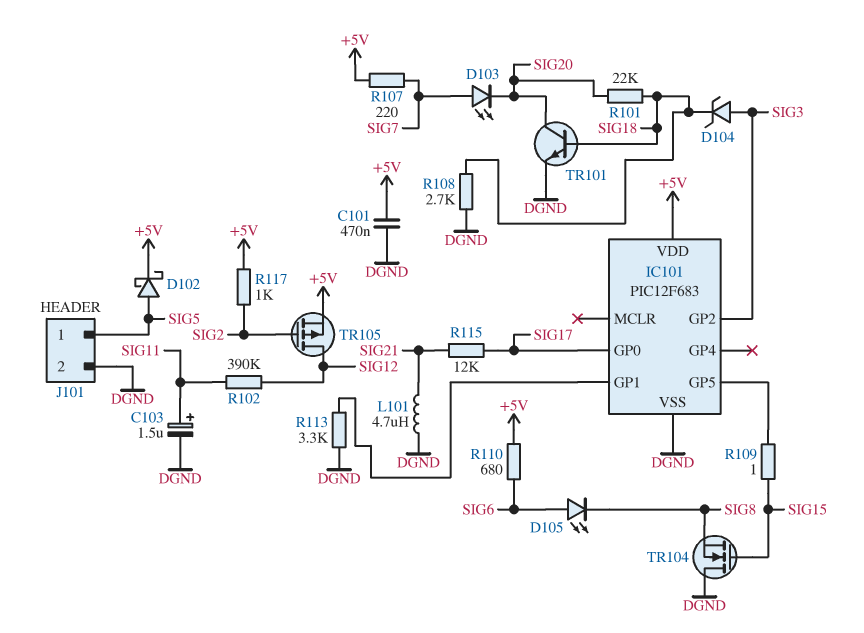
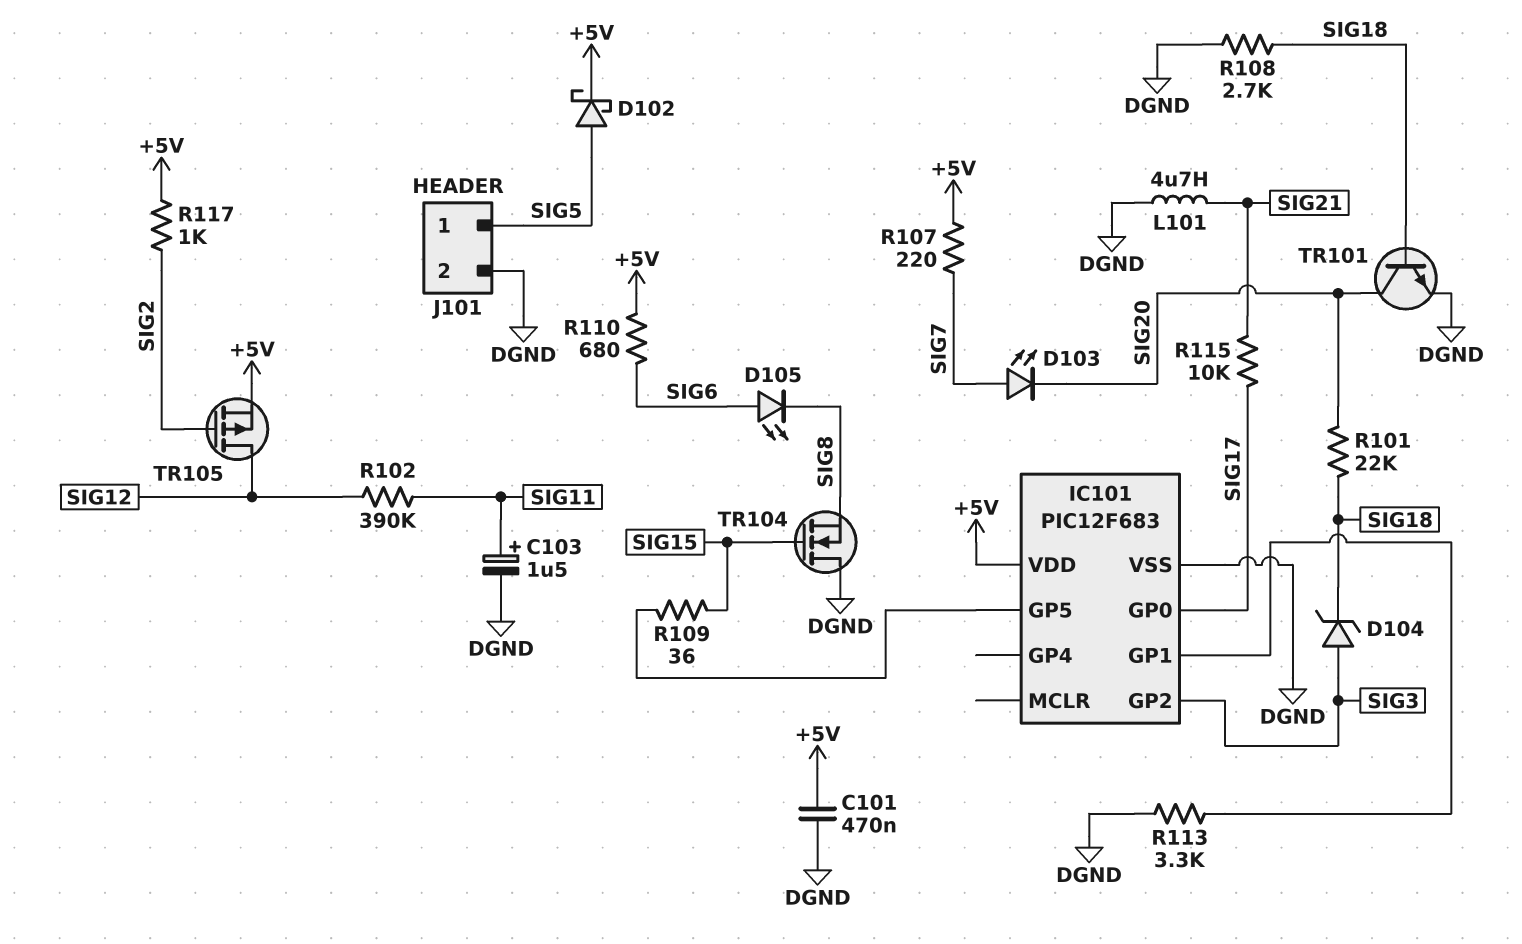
R109: 1 (IC101/GP5, SIG15) -> 36 (IC101/GP5, SIG15)
R115: 12k (SIG17, SIG21) -> 10k (SIG17, SIG21)

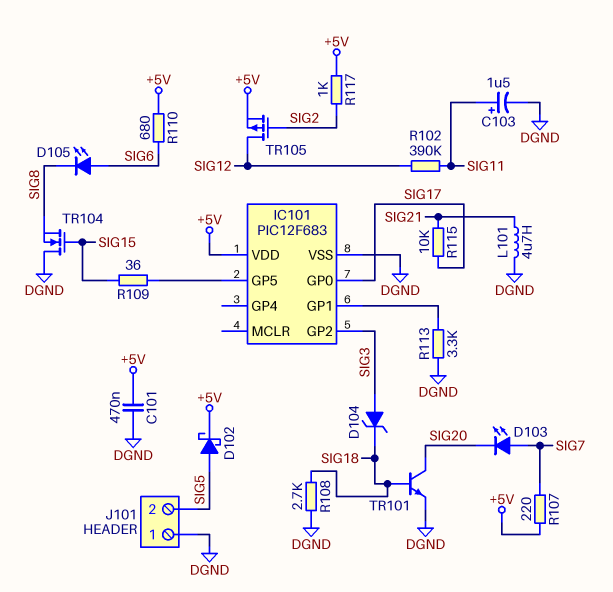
J101 pin 1: SIG5 -> DGND
J101 pin 2: DGND -> SIG5
R101: 22k (SIG18, SIG20) -> none

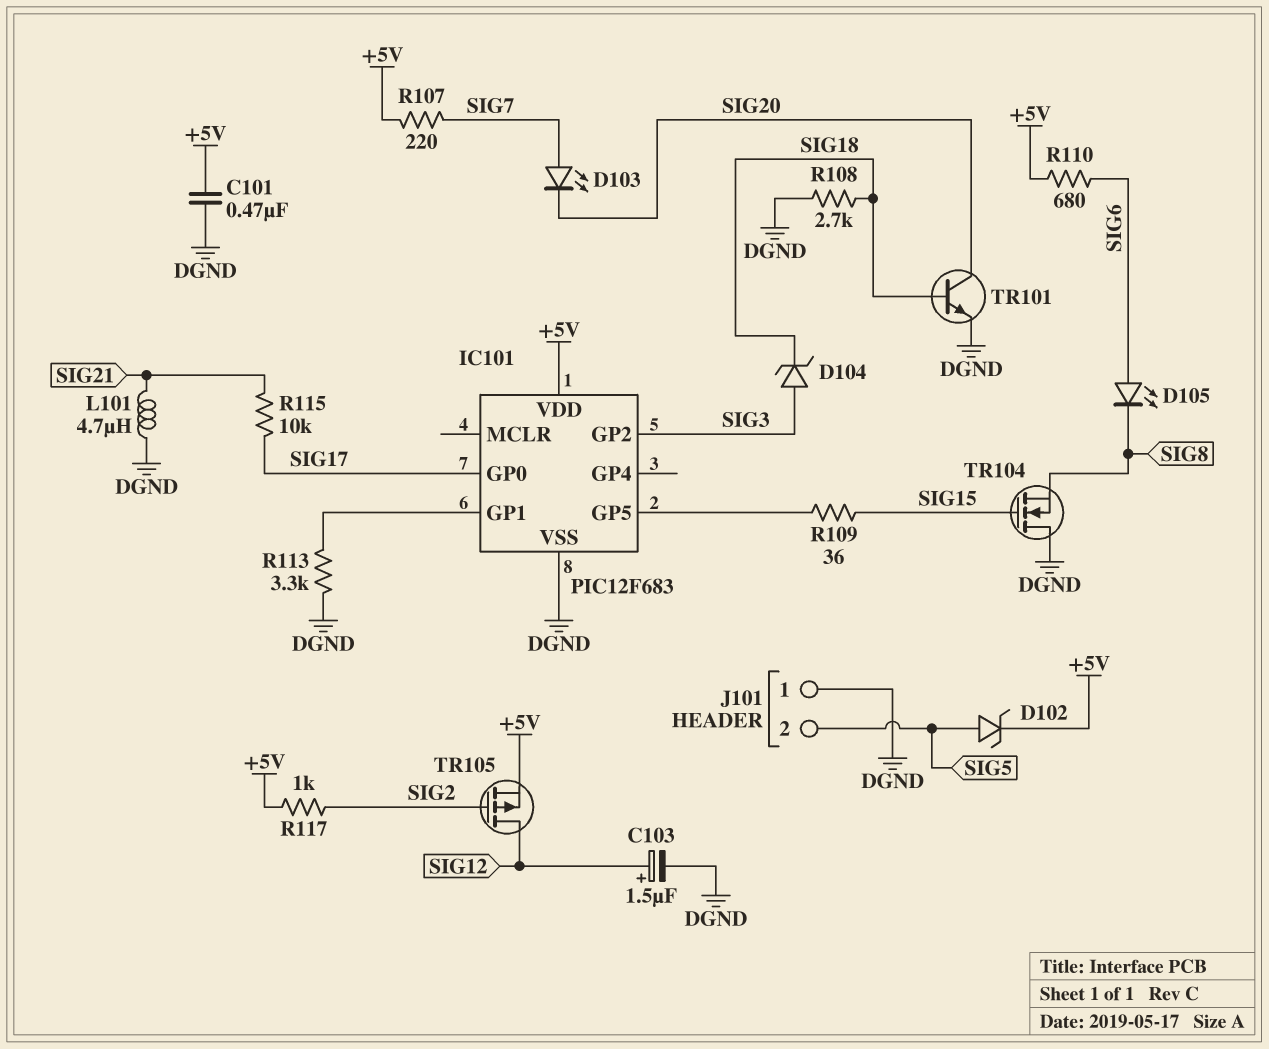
C103: 1.5uF (plus SIG11, minus DGND) -> 1.5uF (plus SIG12, minus DGND)
D102: schottky (A SIG5, K +5V) -> zener (A SIG5, K +5V)
R102: 390k (SIG11, SIG12) -> none

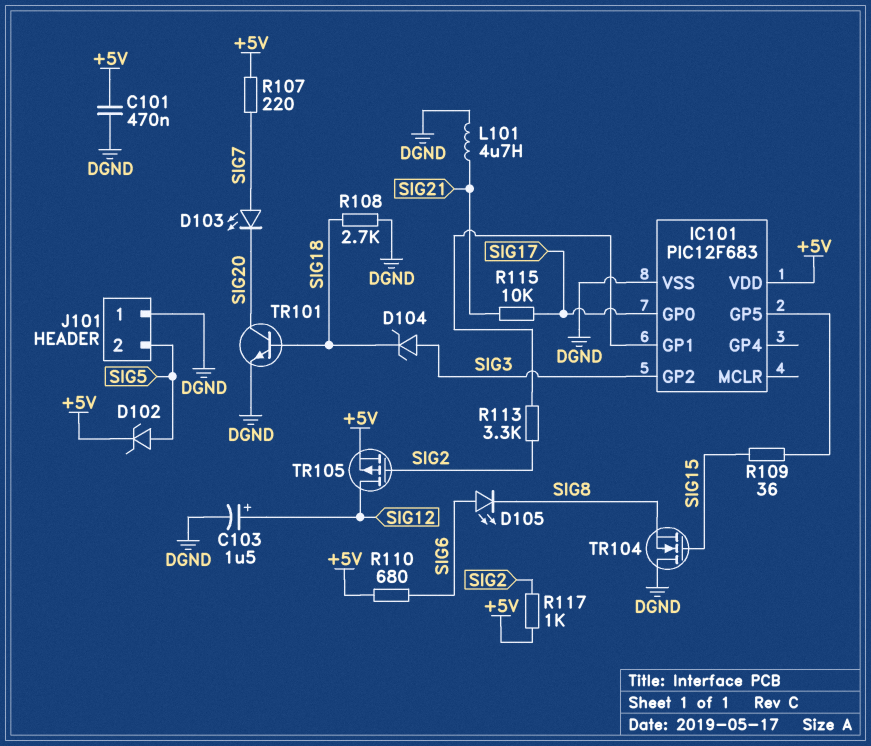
R113: 3.3k (DGND, IC101/GP1) -> 3.3k (IC101/GP1, SIG2)

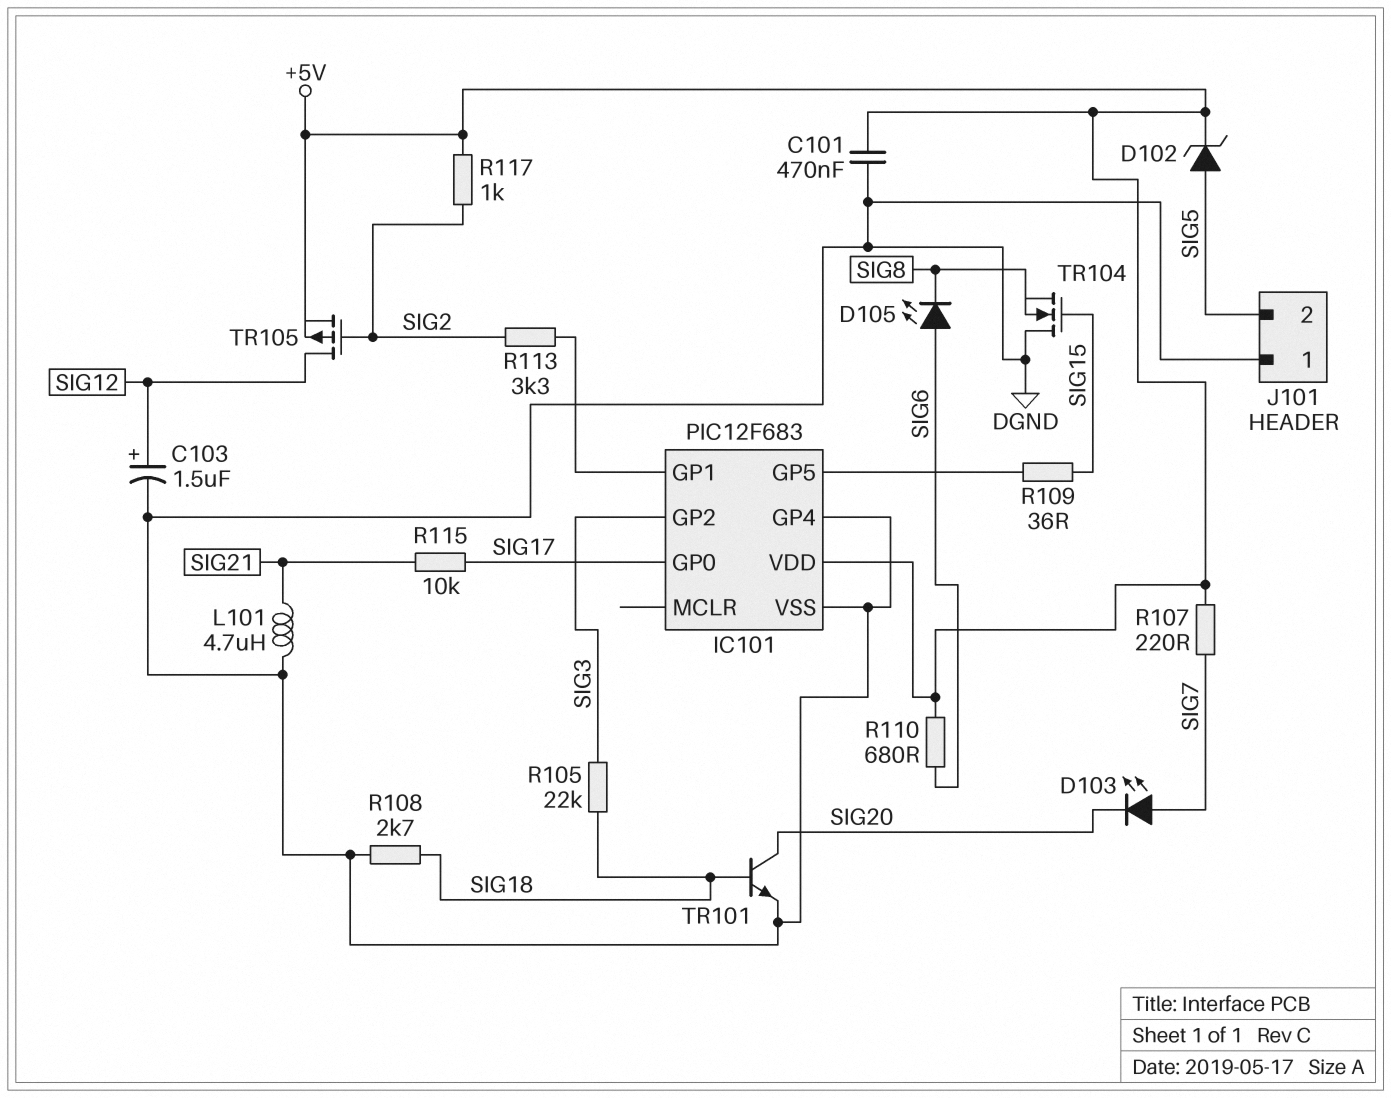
D104: zener (A SIG3, K SIG18) -> none
IC101 pin GP4: none -> DGND
R105: none -> 22k (SIG3, SIG18)

